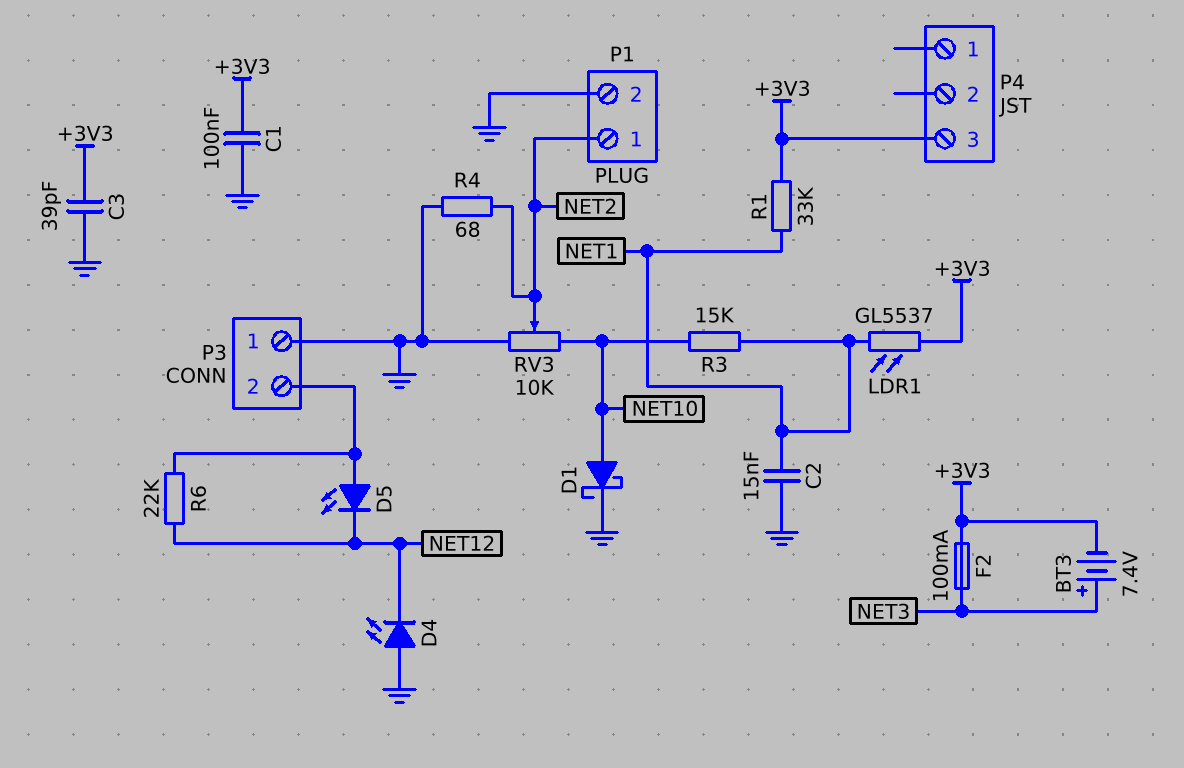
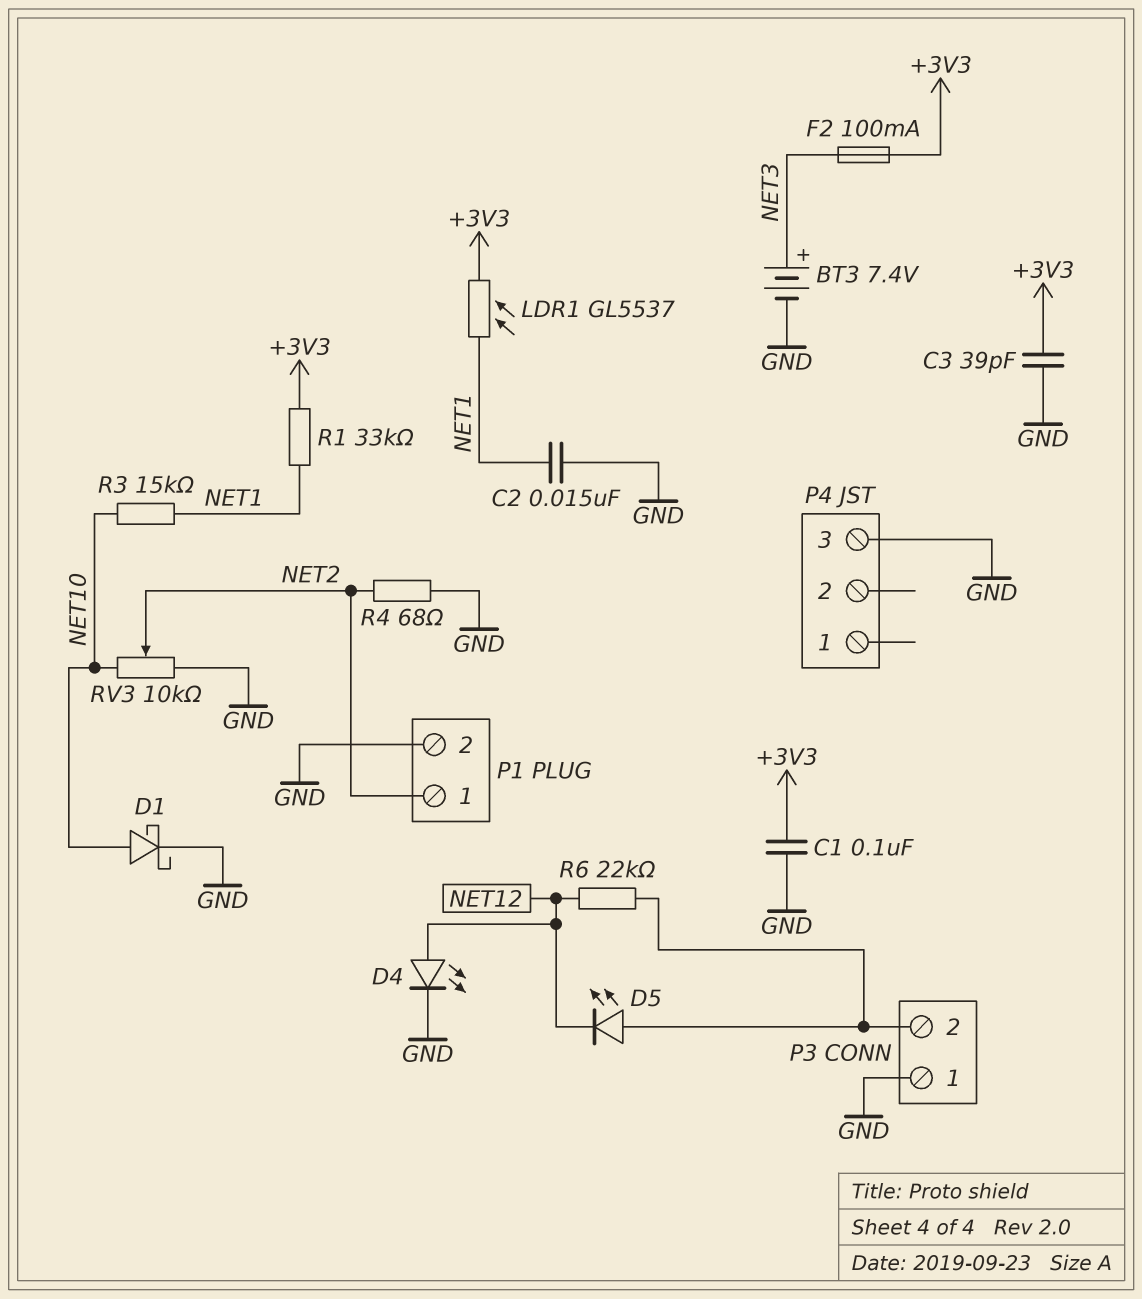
BT3: 7.4V (plus NET3, minus +3V3) -> 7.4V (plus NET3, minus GND)
D4: LED (A GND, K NET12) -> LED (A NET12, K GND)
P4 pin 3: +3V3 -> GND

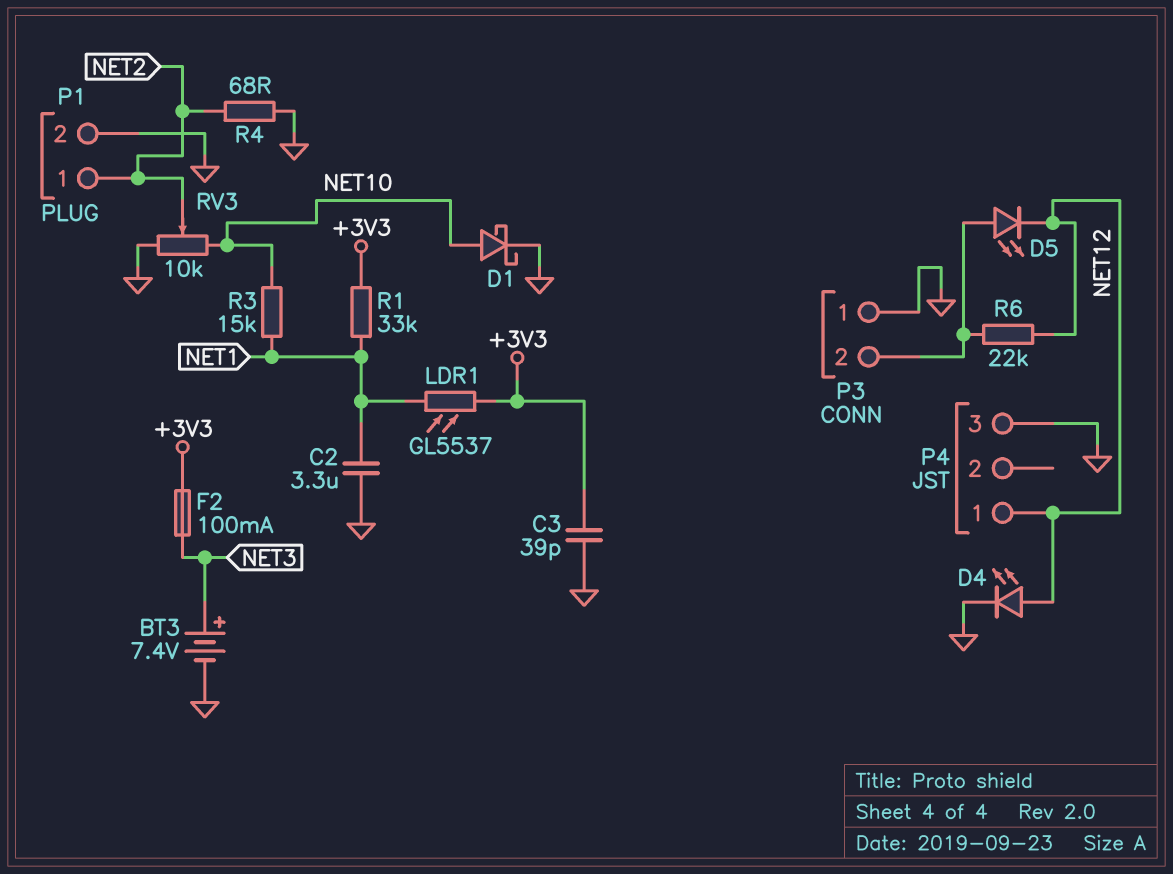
C1: 100nF (+3V3, GND) -> none
C2: 15nF (GND, NET1) -> 3.3uF (GND, NET1)
P4 pin 1: none -> NET12

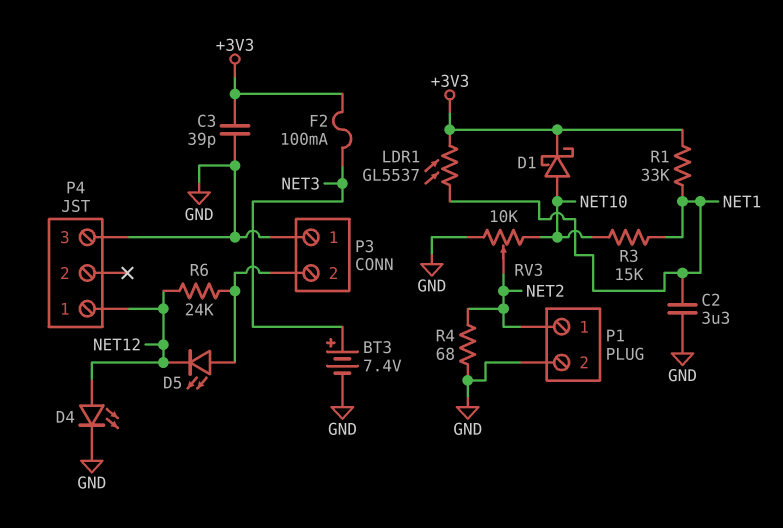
D1: schottky (A NET10, K GND) -> schottky (A NET10, K +3V3)
R6: 22k (NET12, P3/2) -> 24k (NET12, P3/2)

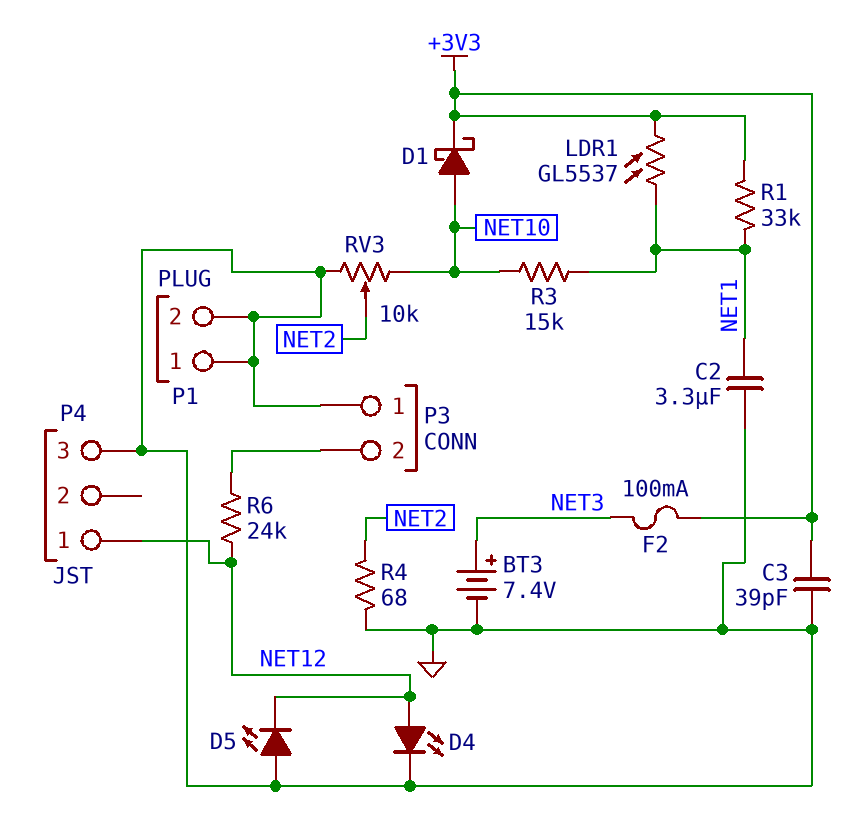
D5: LED (A P3/2, K NET12) -> LED (A GND, K NET12)
P1 pin 1: NET2 -> GND

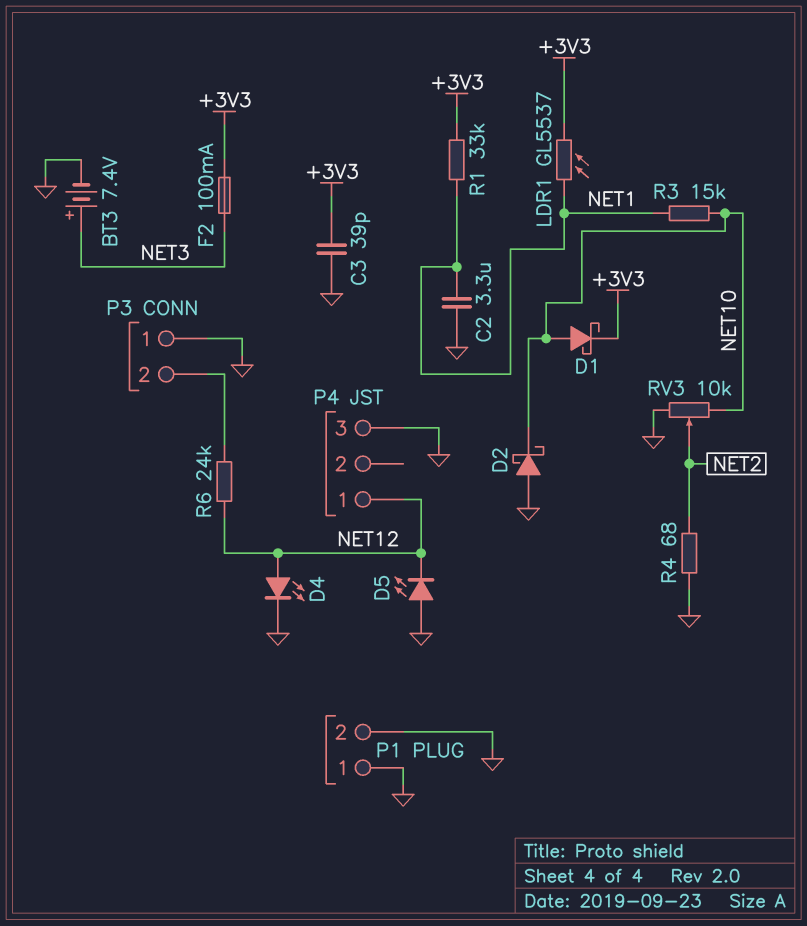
D2: none -> schottky (A GND, K NET10)

